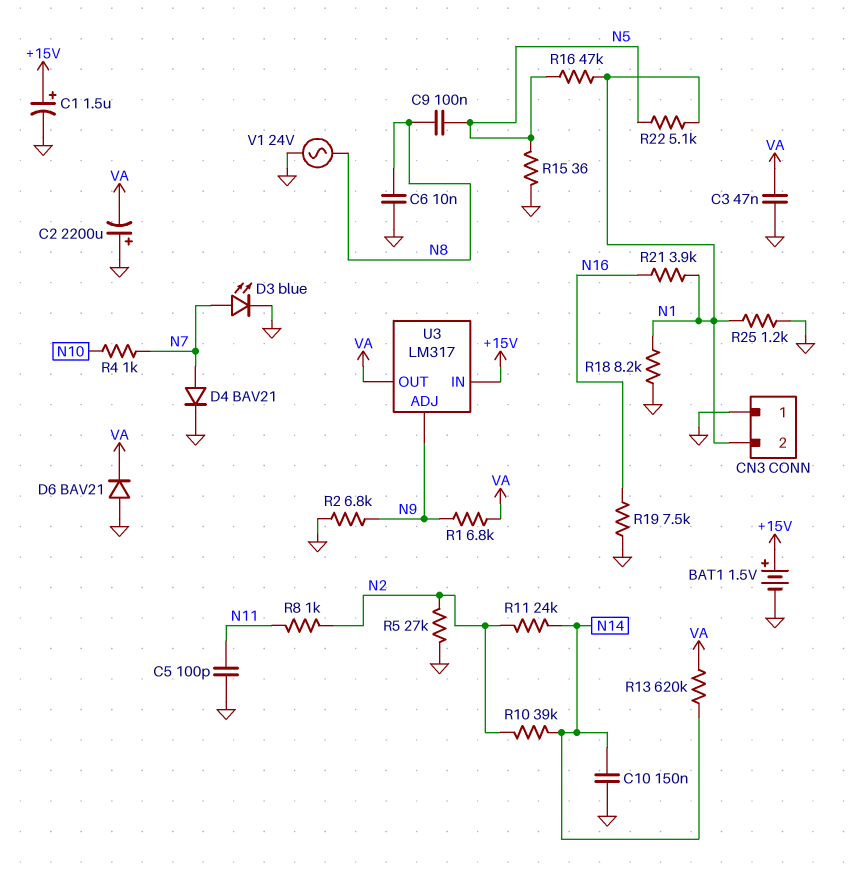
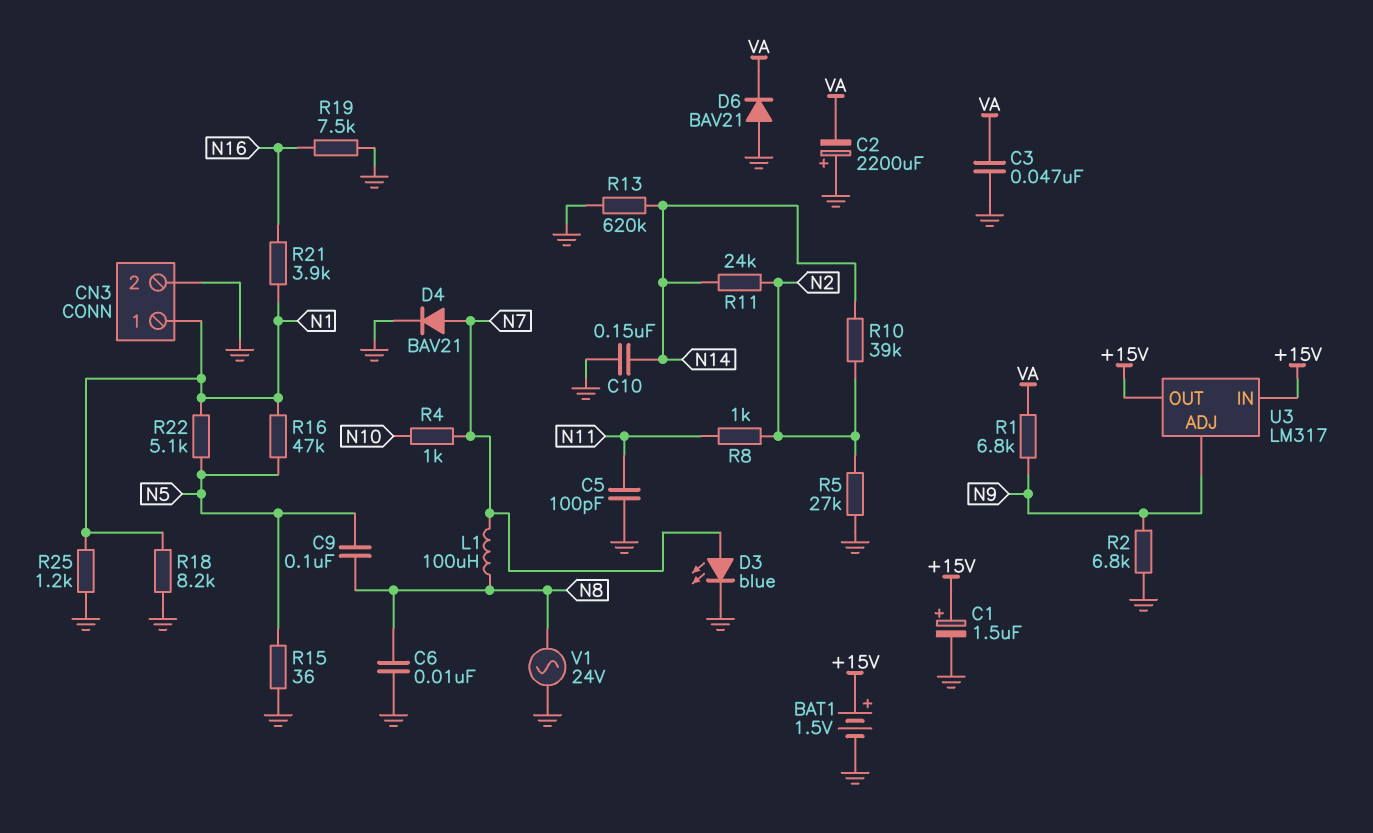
CN3 pin 1: GND -> N1
CN3 pin 2: N1 -> GND
L1: none -> 100uH (N7, N8)
R13: 620k (N14, VA) -> 620k (GND, N14)
U3 pin OUT: VA -> +15V

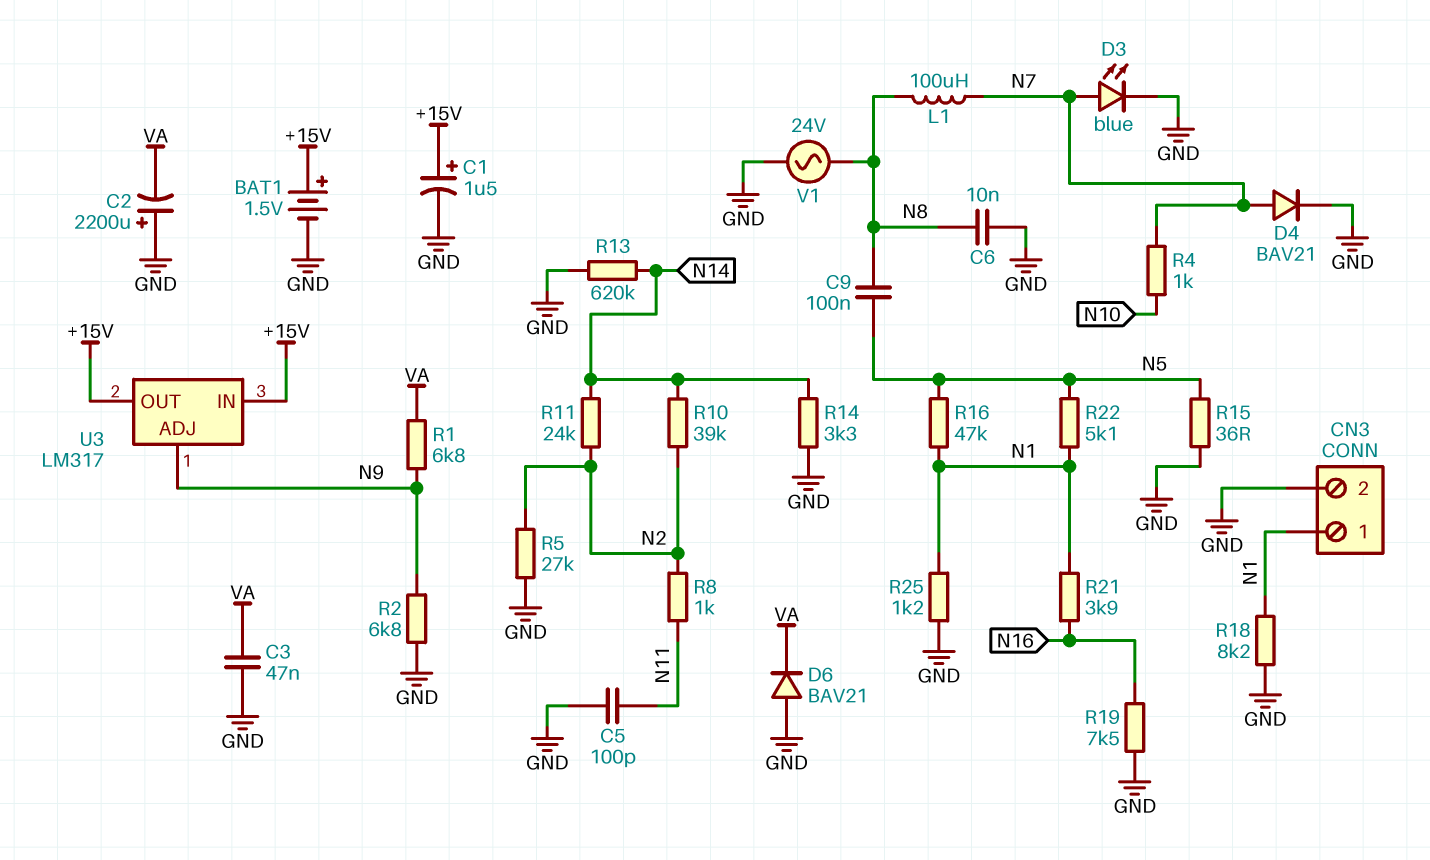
C10: 150nF (GND, N14) -> none
R14: none -> 3.3k (GND, N14)

